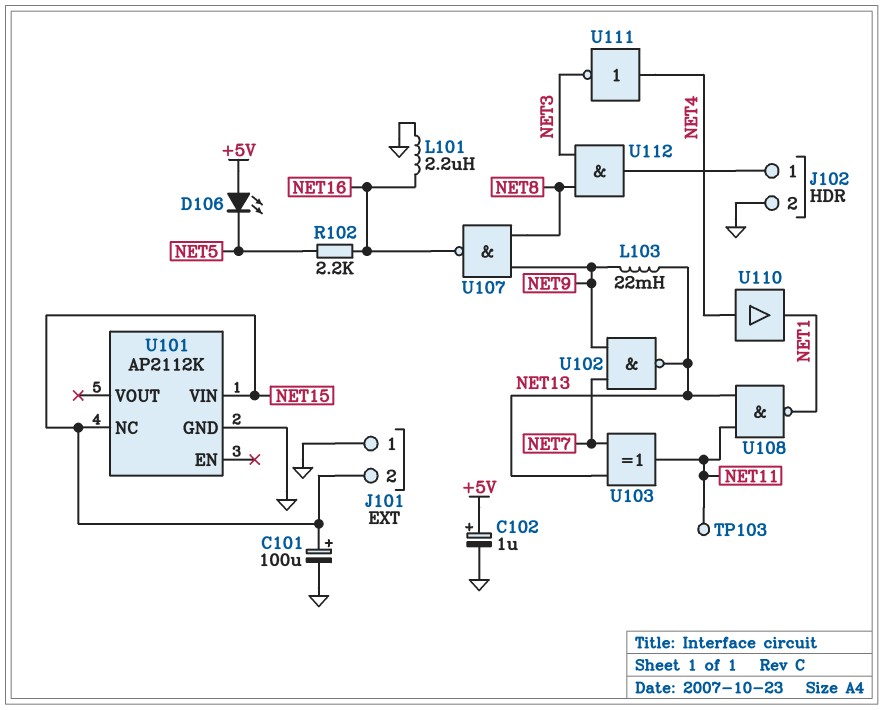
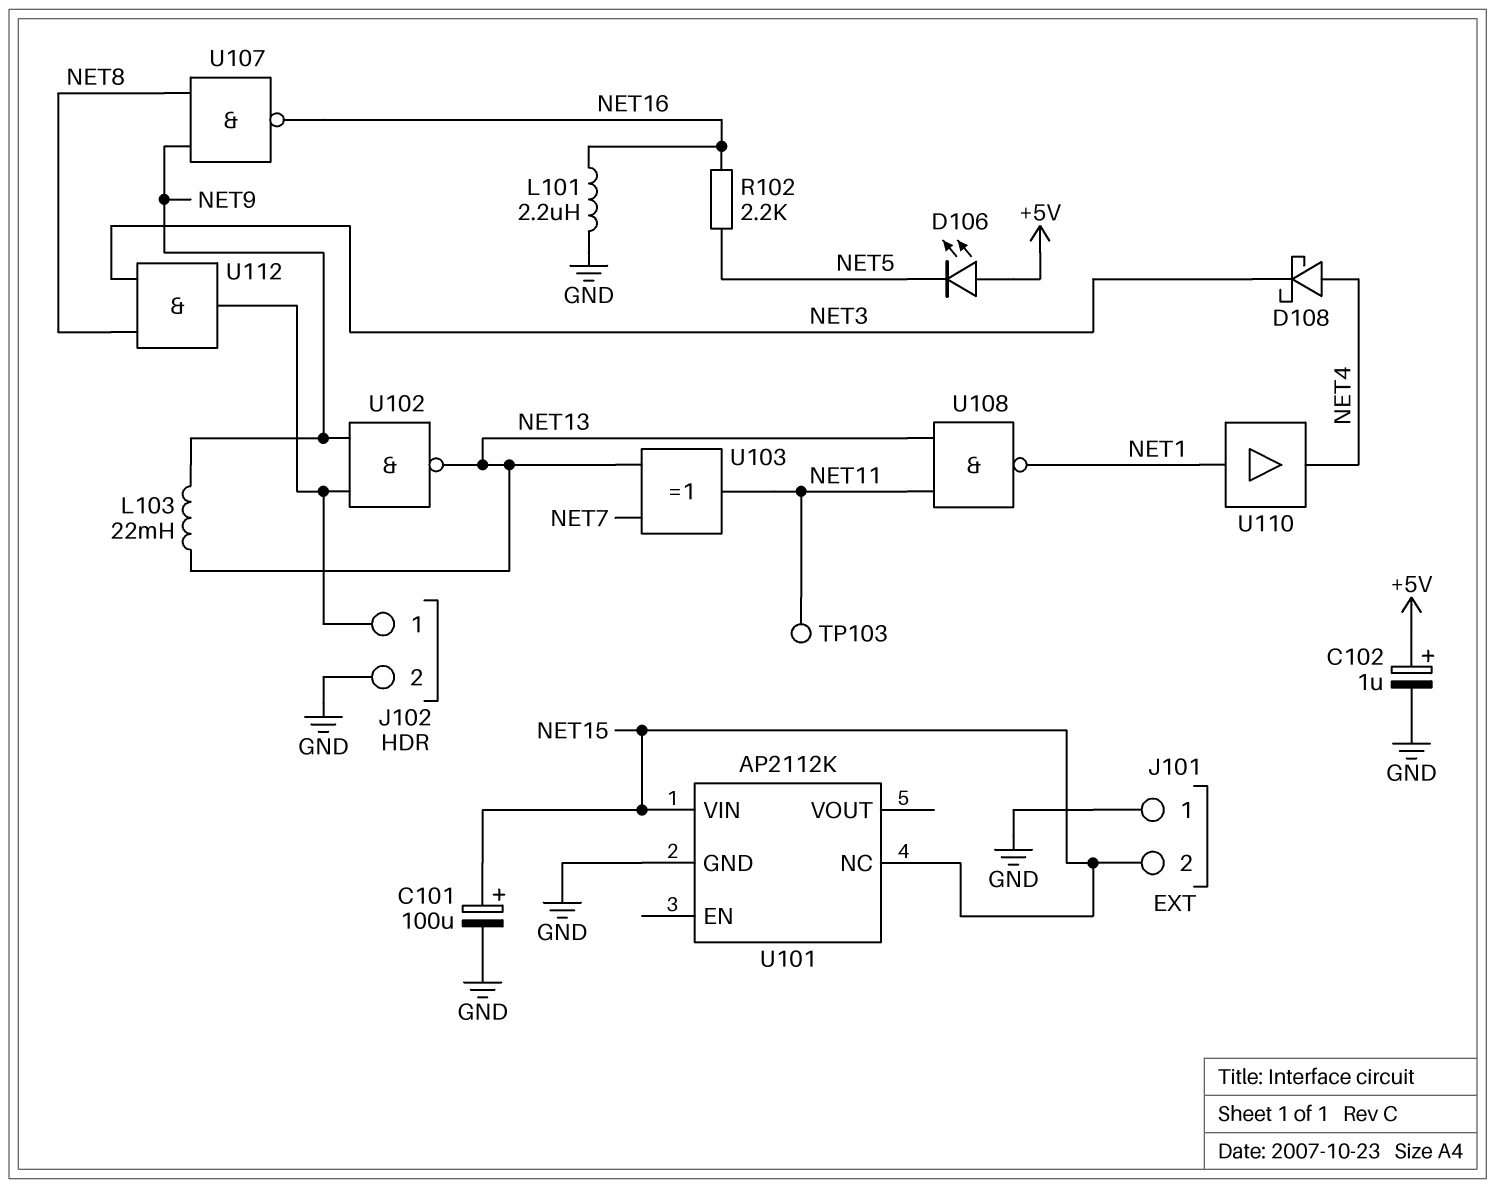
D108: none -> schottky (A NET4, K NET3)
U102: NAND (in NET7, in NET9, out NET13) -> NAND (in J102/1, in NET9, out NET13)
U110: buffer (in NET4, out NET1) -> buffer (in NET1, out NET4)
U111: NOT (in NET4, out NET3) -> none

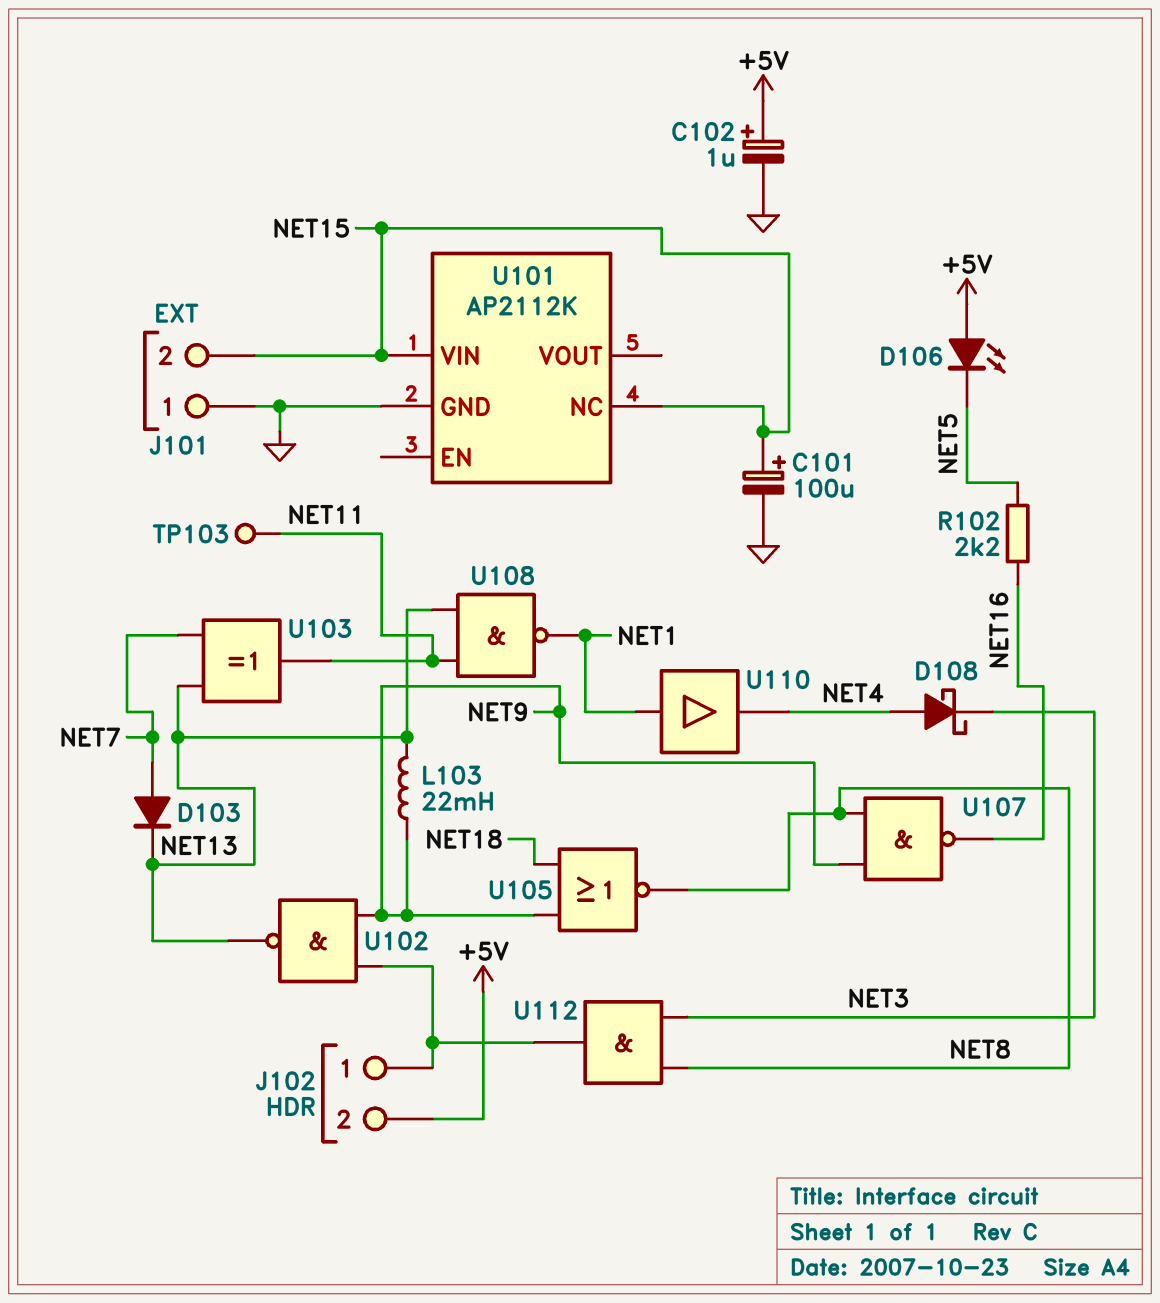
D103: none -> diode (A NET7, K NET13)
J102 pin 2: GND -> +5V
L101: 2.2uH (GND, NET16) -> none
U105: none -> NOR (in NET9, in NET18, out NET8)

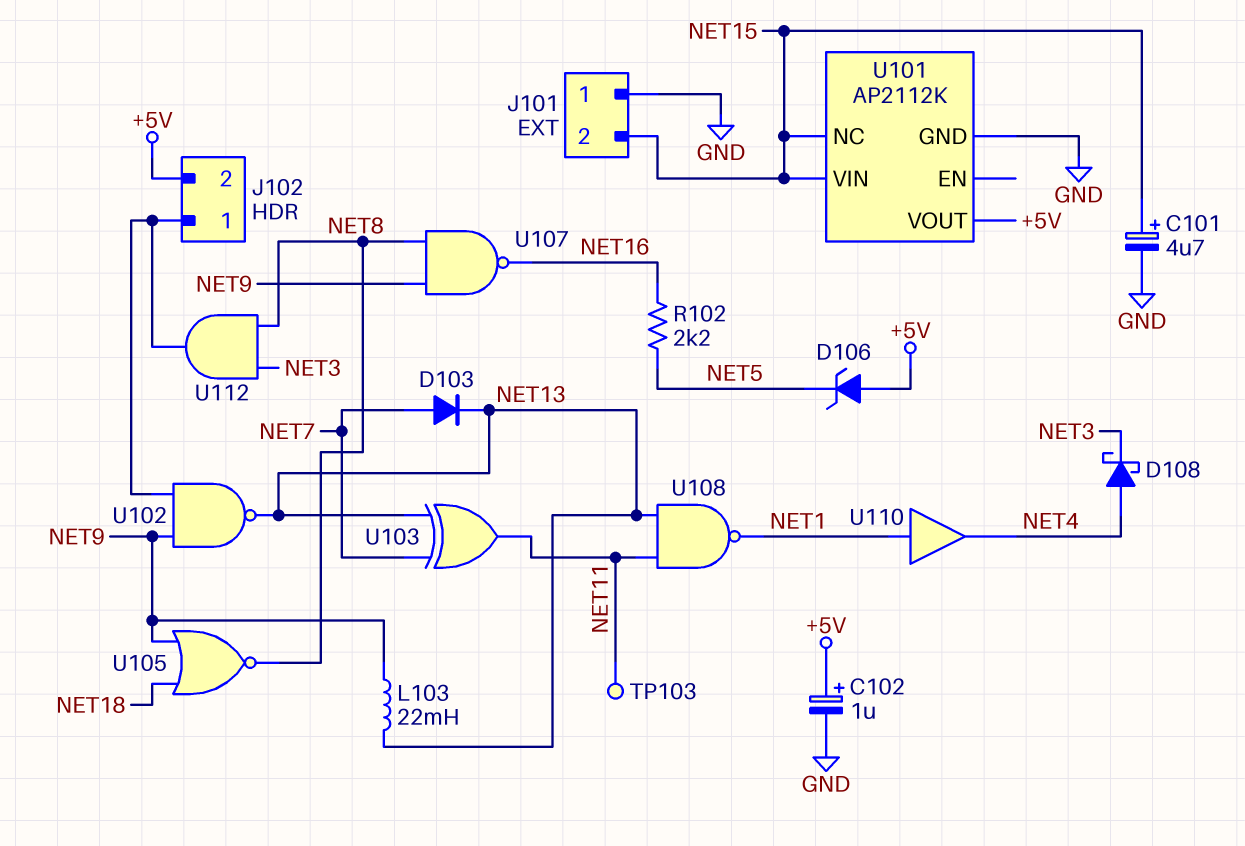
C101: 100uF (plus NET15, minus GND) -> 4.7uF (plus NET15, minus GND)
D106: LED (A +5V, K NET5) -> zener (A +5V, K NET5)
U101 pin VOUT: none -> +5V

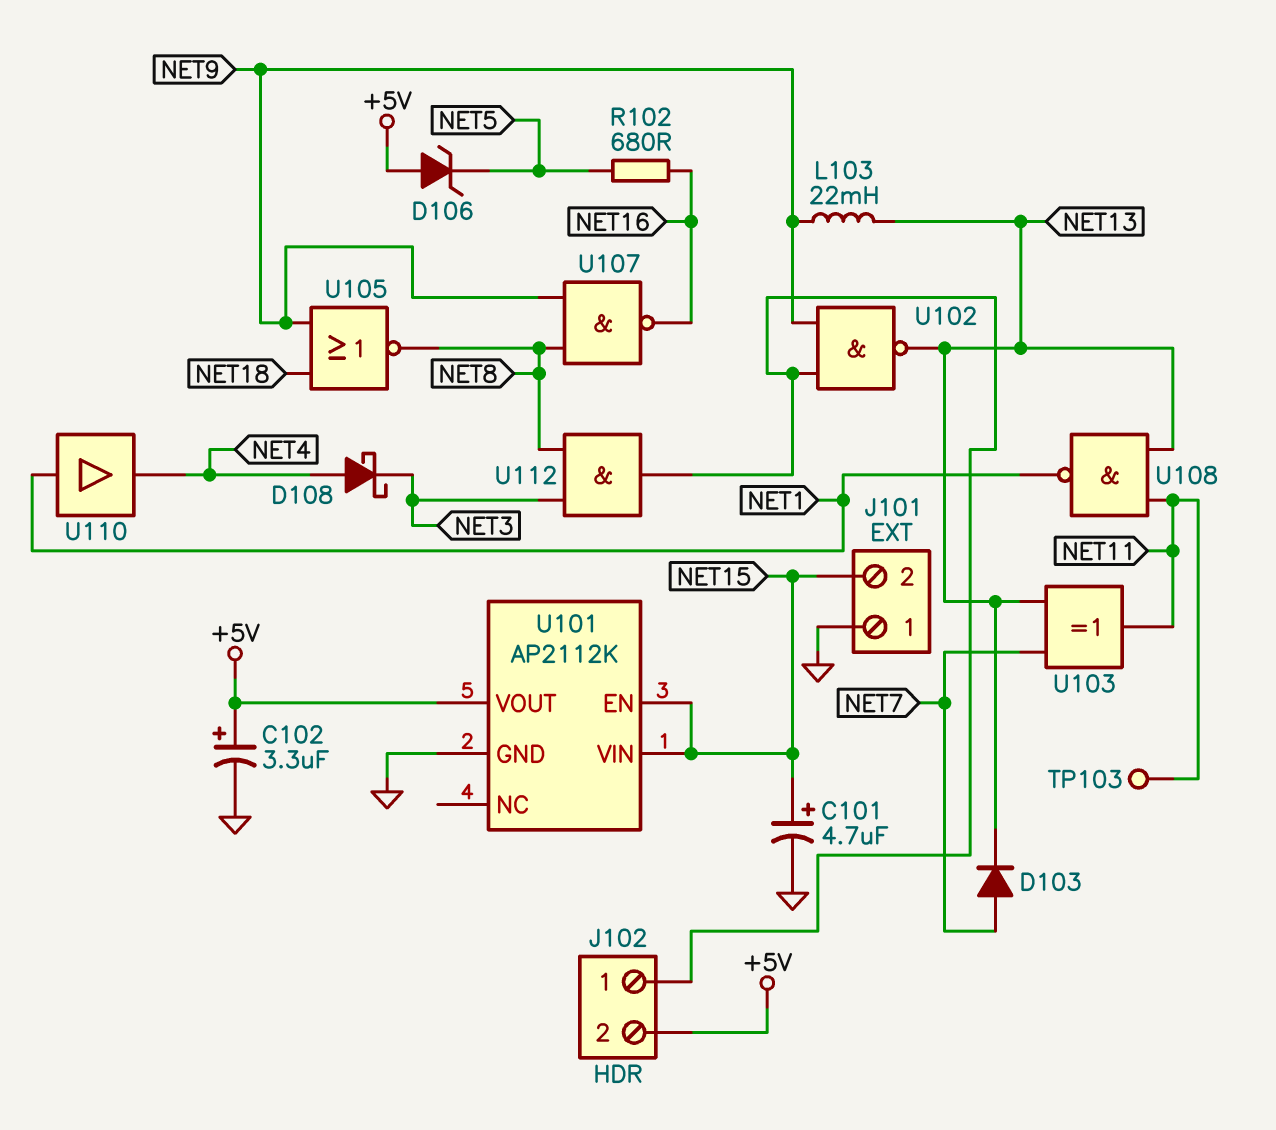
C102: 1uF (plus +5V, minus GND) -> 3.3uF (plus +5V, minus GND)
R102: 2.2k (NET5, NET16) -> 680 (NET5, NET16)
U101 pin EN: none -> NET15
U101 pin NC: NET15 -> none

